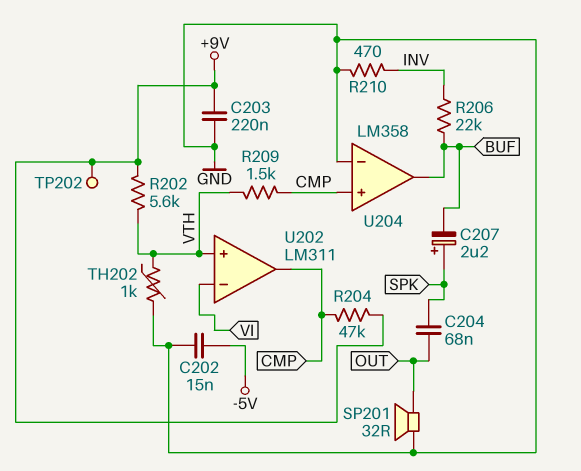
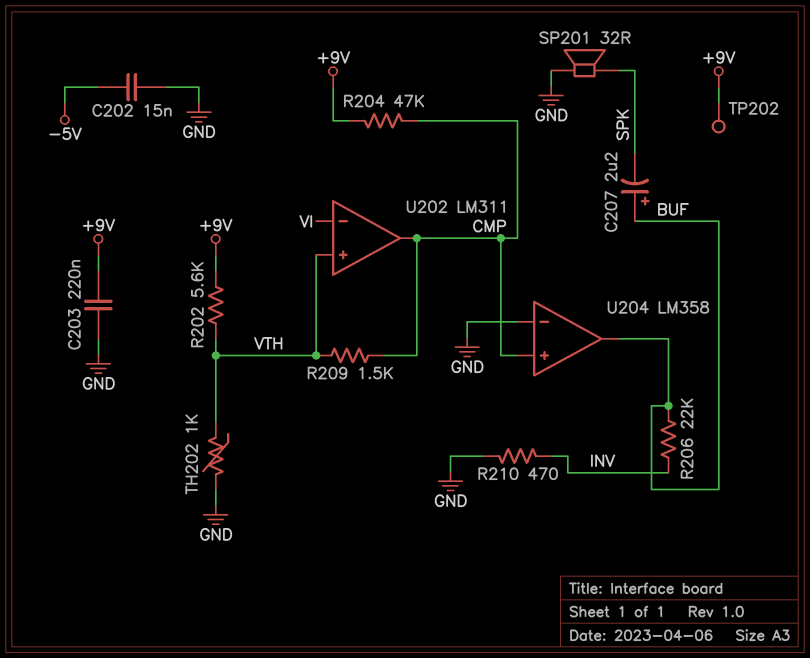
C204: 68nF (OUT, SPK) -> none
C207: 2.2uF (plus SPK, minus BUF) -> 2.2uF (plus BUF, minus SPK)
SP201: speaker 32R (GND, OUT) -> speaker 32R (GND, SPK)

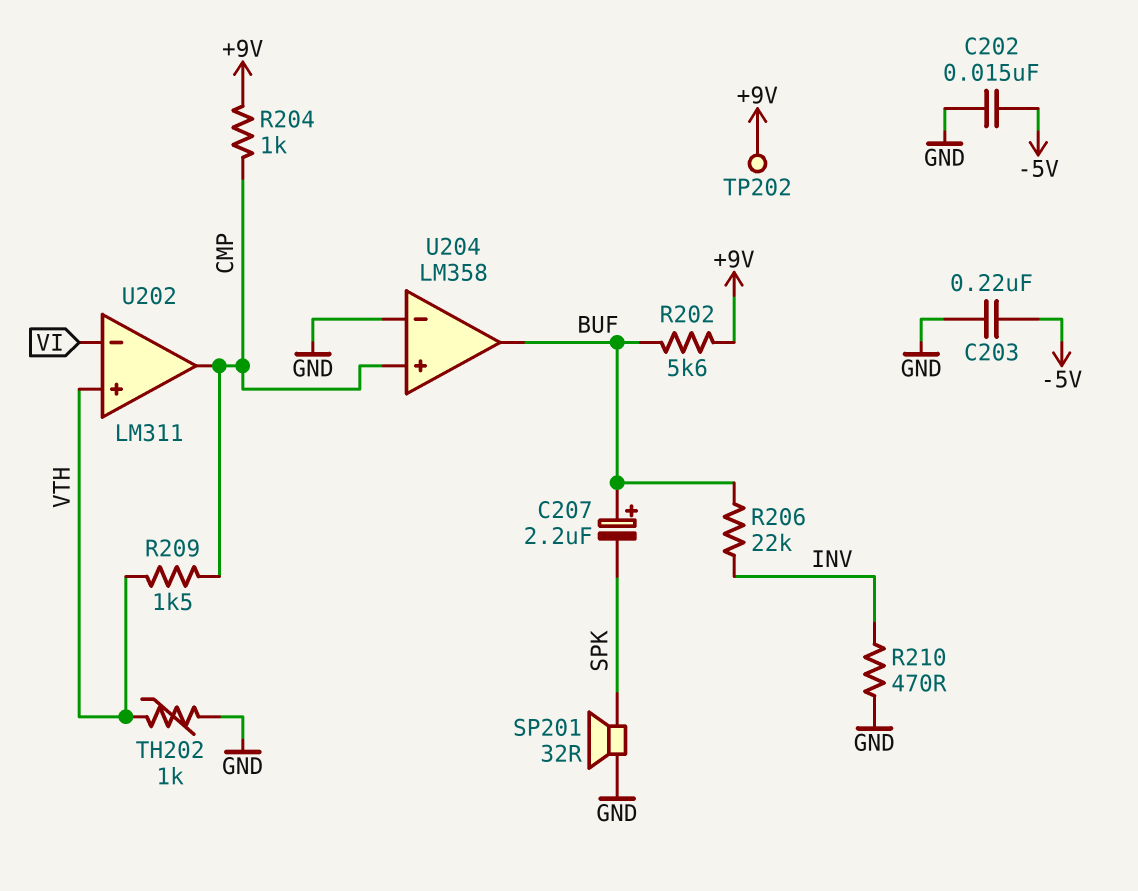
C203: 220nF (+9V, GND) -> 220nF (-5V, GND)
R202: 5.6k (+9V, VTH) -> 5.6k (+9V, BUF)
R204: 47k (+9V, CMP) -> 1k (+9V, CMP)

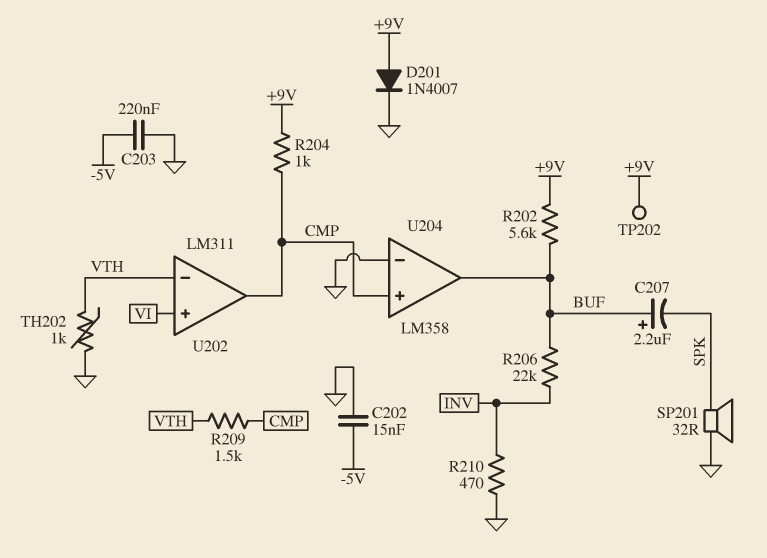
D201: none -> diode 1N4007 (A +9V, K GND)
U202 pin in+: VTH -> VI
U202 pin in-: VI -> VTH

